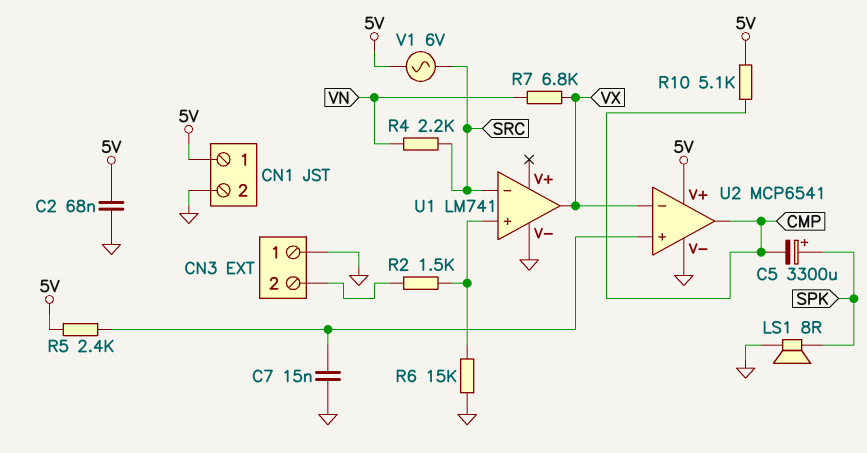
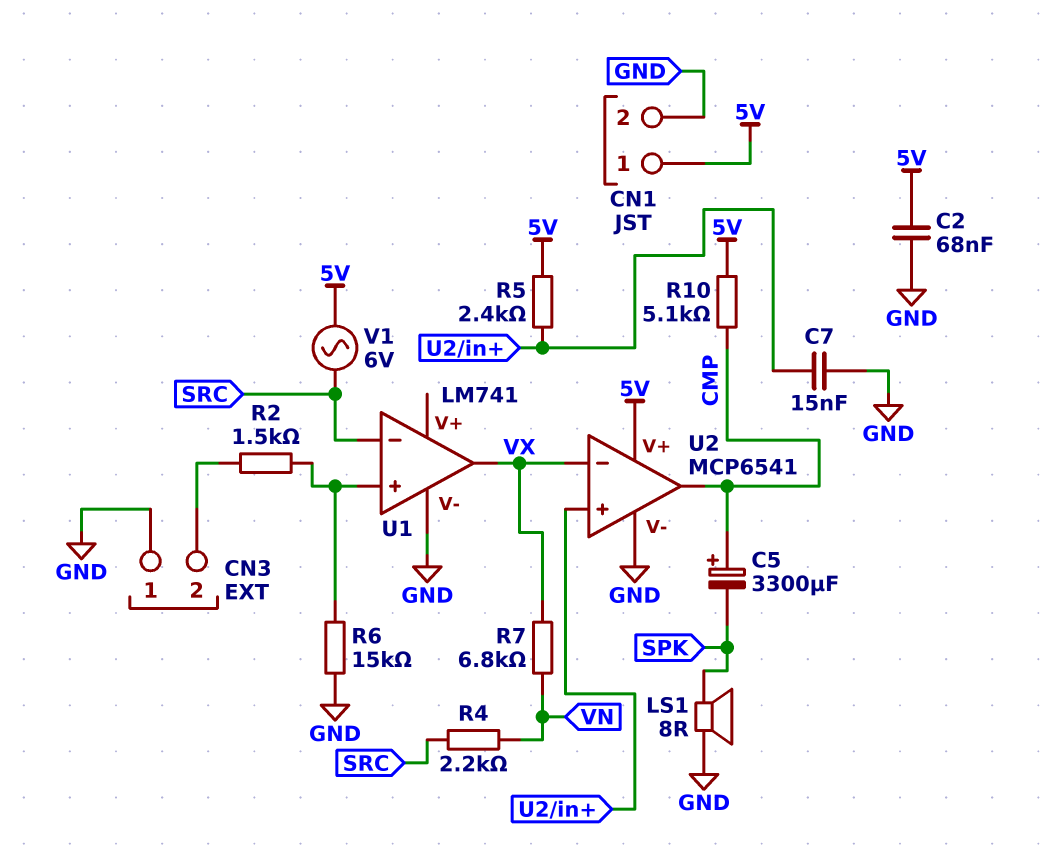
C5: 3300uF (plus SPK, minus CMP) -> 3300uF (plus CMP, minus SPK)

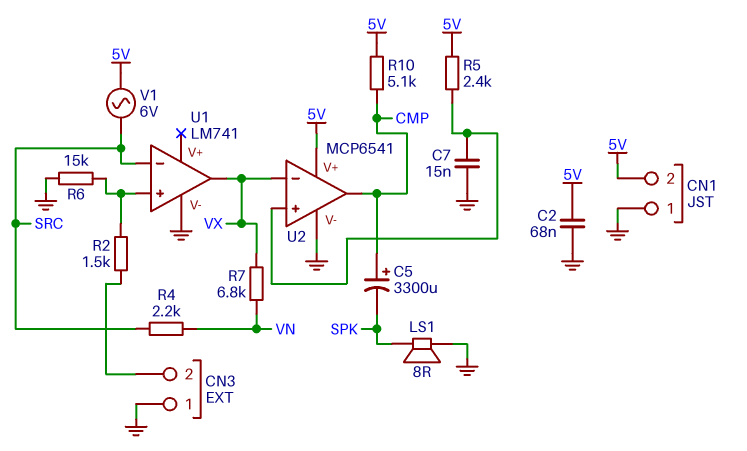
CN1 pin 1: 5V -> GND
CN1 pin 2: GND -> 5V

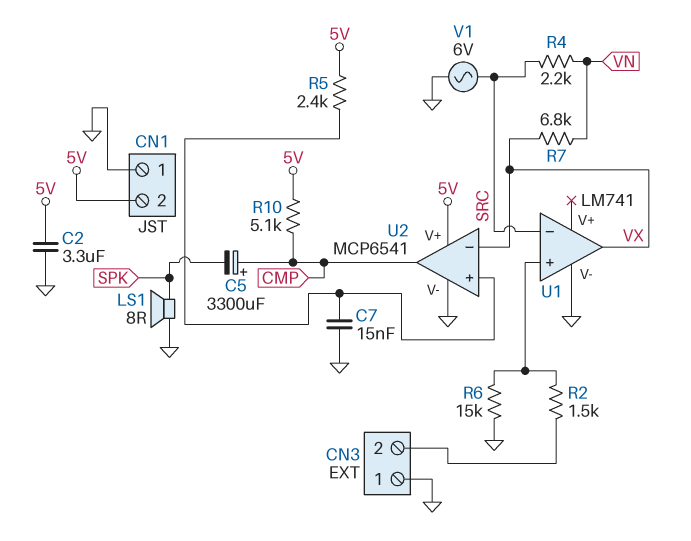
C2: 68nF (5V, GND) -> 3.3uF (5V, GND)
V1: AC 6V (5V, SRC) -> AC 6V (GND, SRC)

